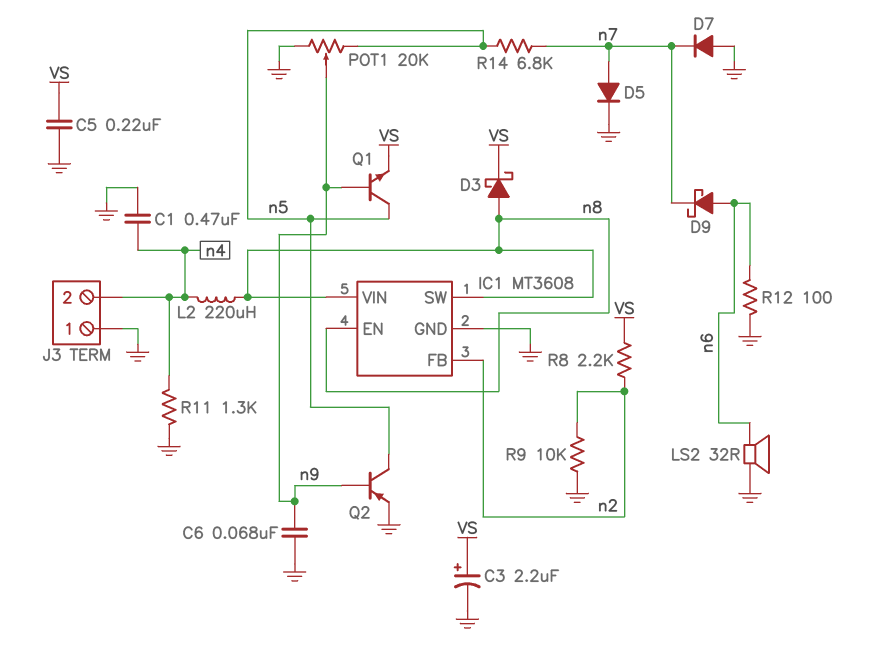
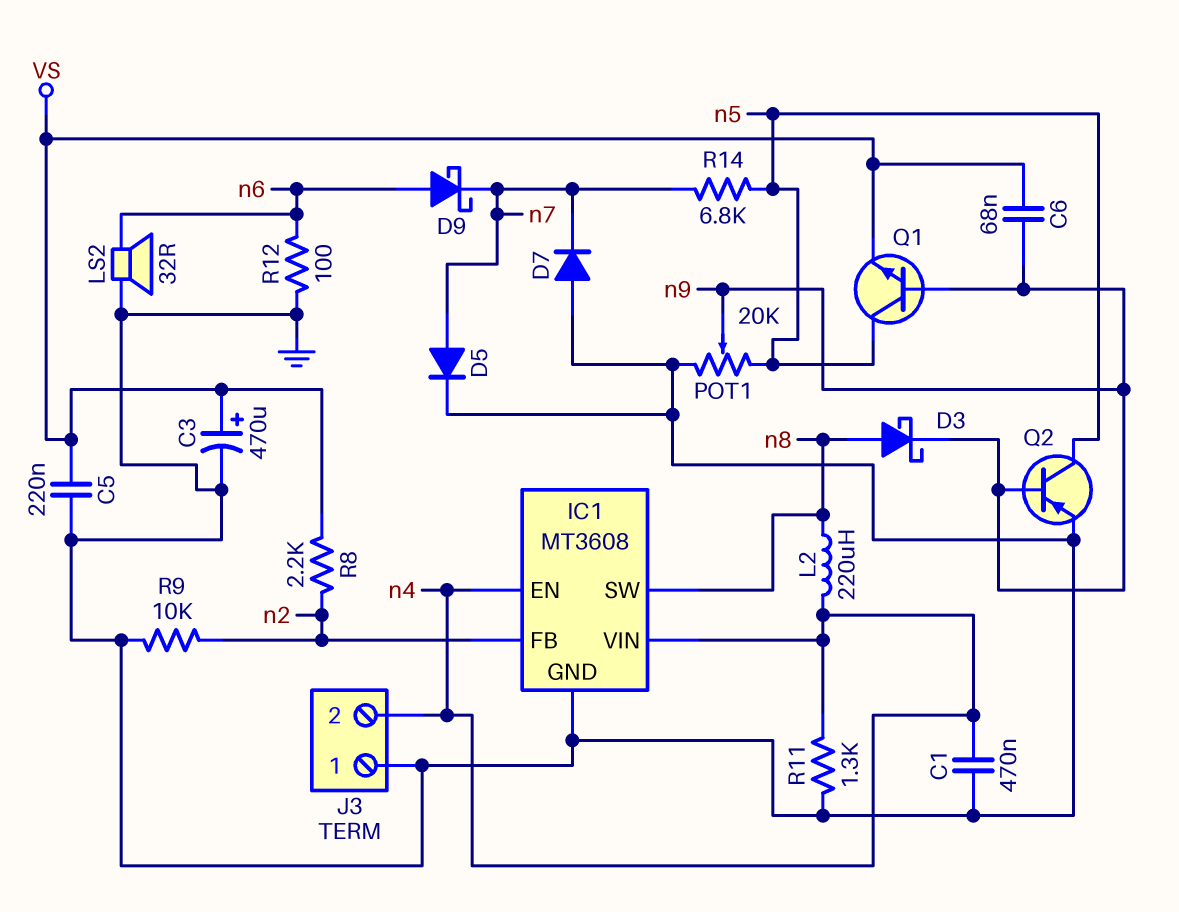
C3: 2.2uF (plus VS, minus GND) -> 470uF (plus VS, minus GND)
C6: 68nF (GND, n9) -> 68nF (VS, n9)
D3: schottky (A n8, K VS) -> schottky (A n8, K n9)
IC1 pin EN: n8 -> n4
IC1 pin VIN: n8 -> n4

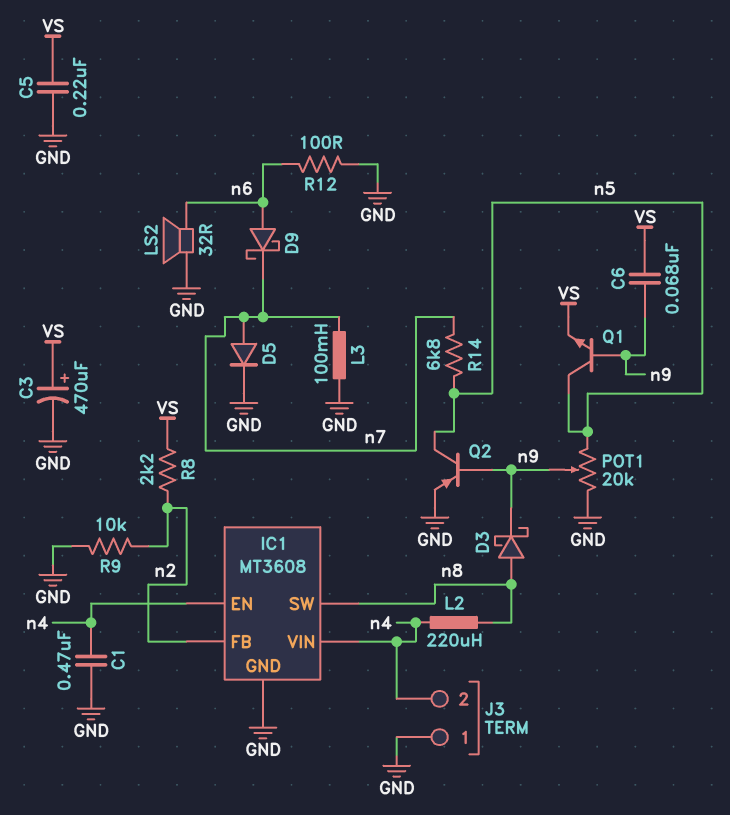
D7: diode (A GND, K n7) -> none
L3: none -> 100mH (GND, n7)
R11: 1.3k (GND, n4) -> none

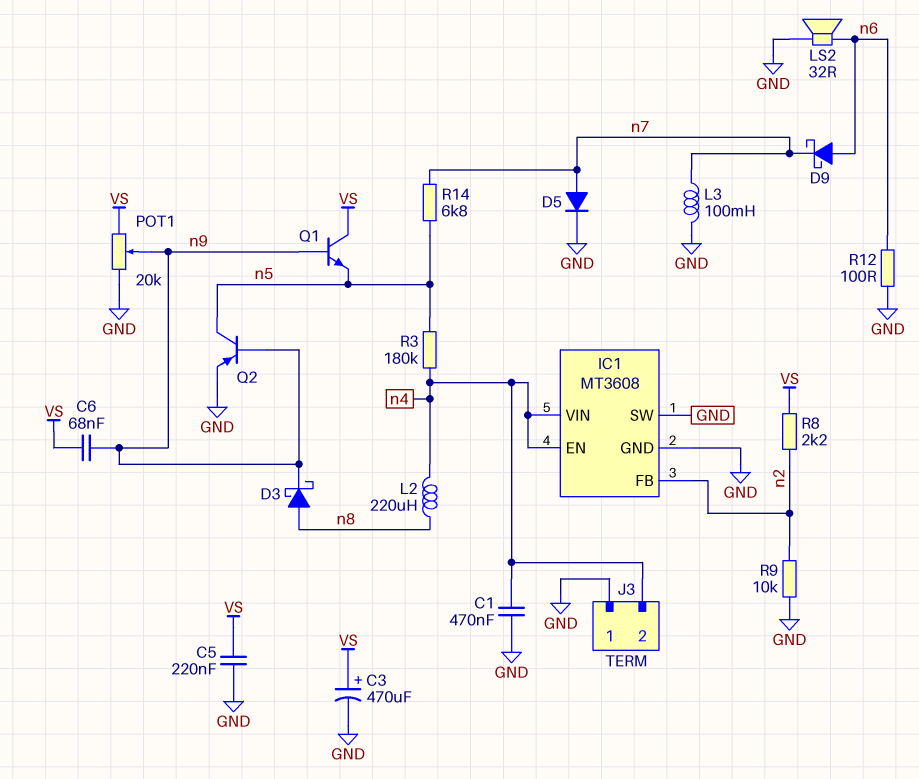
IC1 pin SW: n8 -> GND
POT1: 20k (GND, n5, wiper n9) -> 20k (GND, VS, wiper n9)
Q1: NPN (B n9, C n5, E VS) -> NPN (B n9, C VS, E n5)
R3: none -> 180k (n4, n5)

